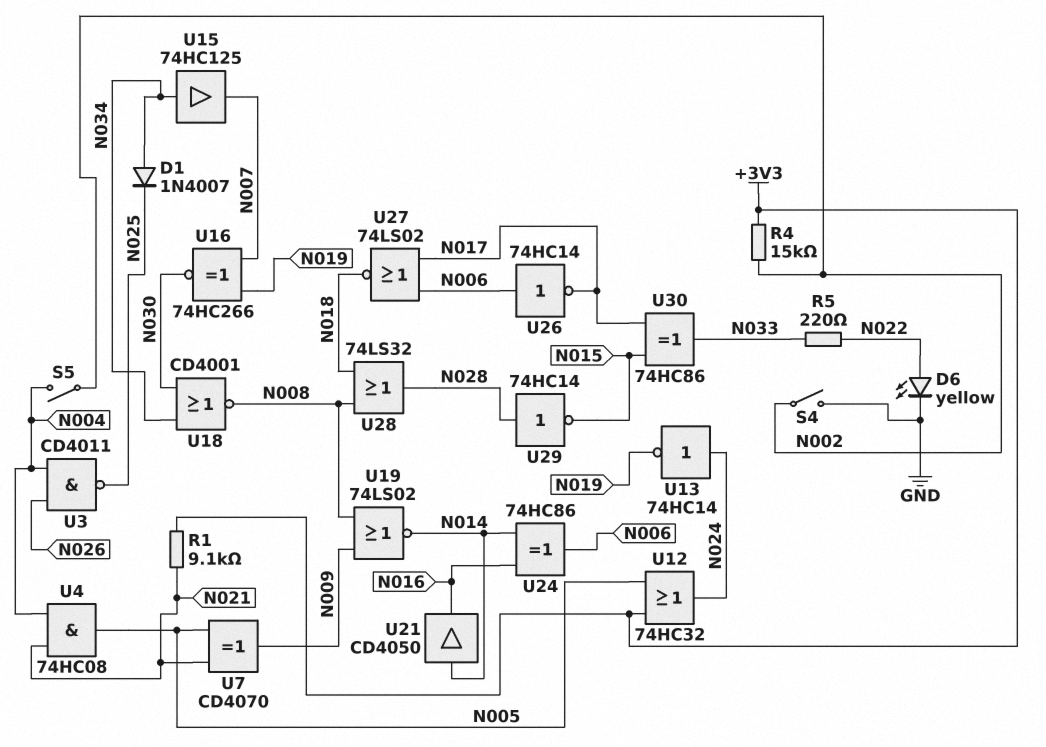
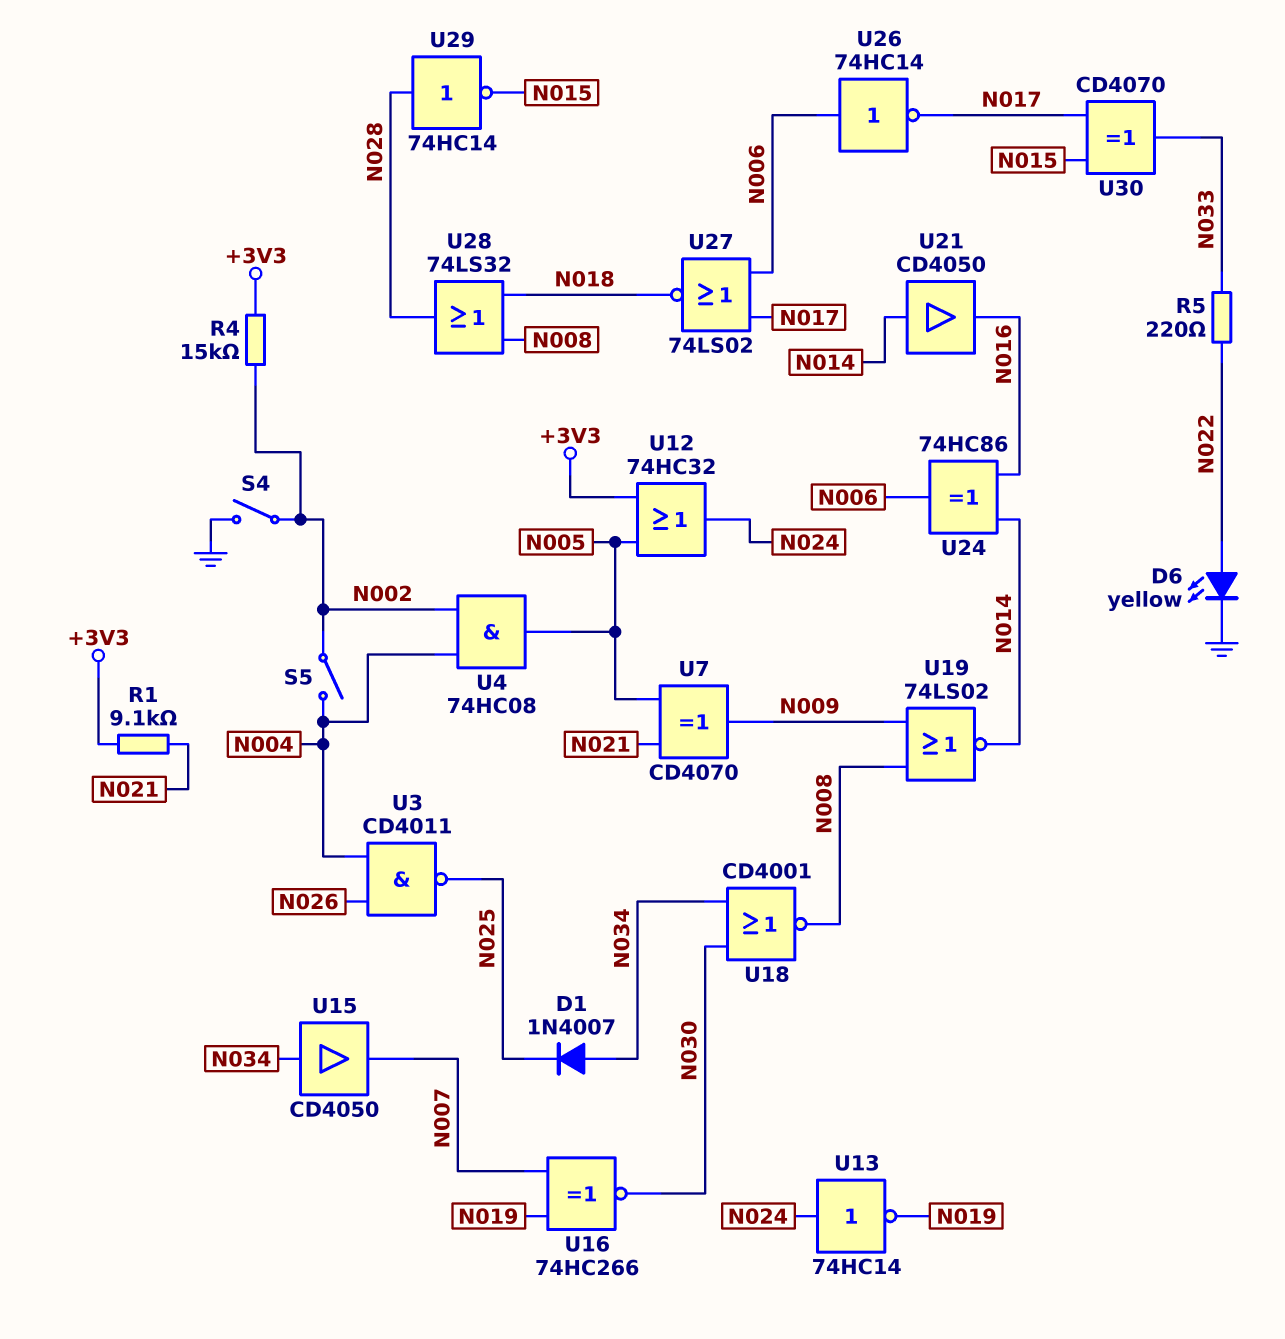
U4: AND 74HC08 (in N004, in N021, out N005) -> AND 74HC08 (in N002, in N004, out N005)
U15: buffer 74HC125 (in N034, out N007) -> buffer CD4050 (in N034, out N007)
U30: XOR 74HC86 (in N015, in N017, out N033) -> XOR CD4070 (in N015, in N017, out N033)

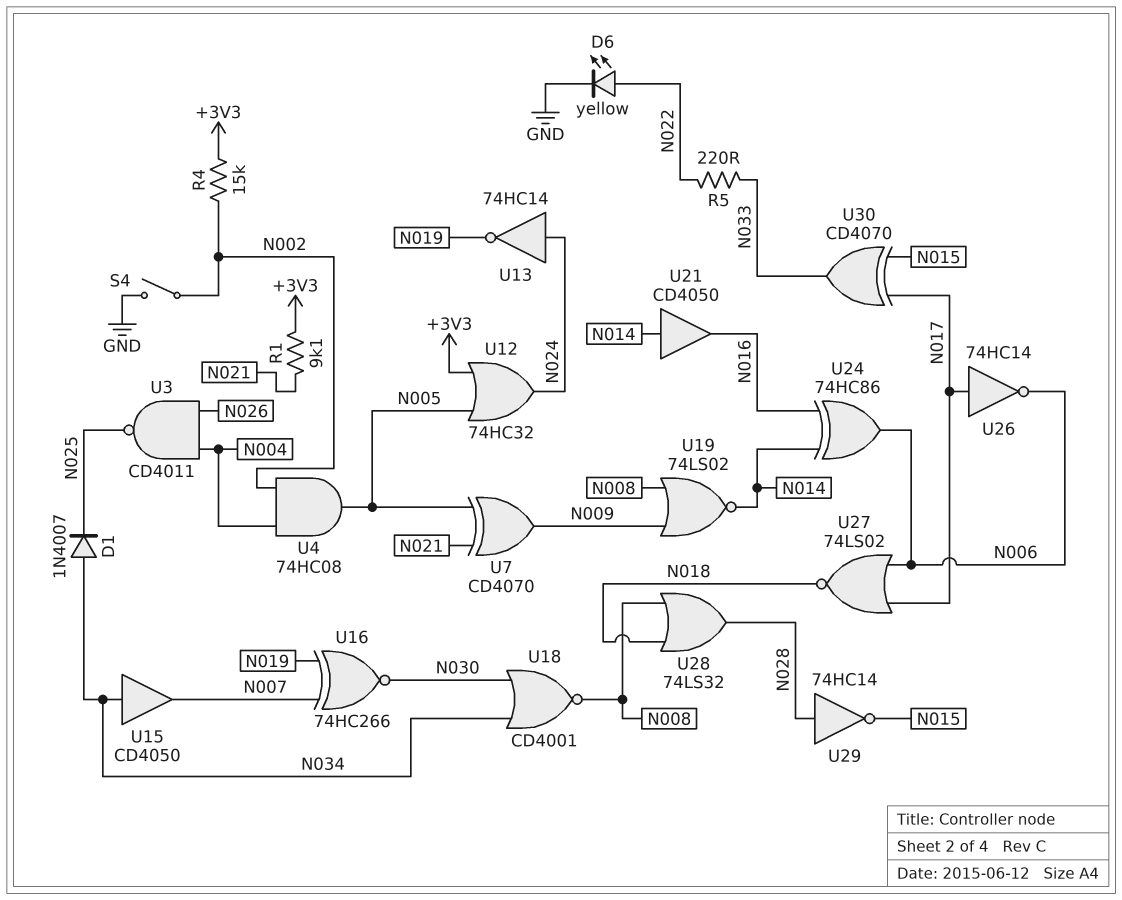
S5: switch (N002, N004) -> none
U26: NOT 74HC14 (in N006, out N017) -> NOT 74HC14 (in N017, out N006)

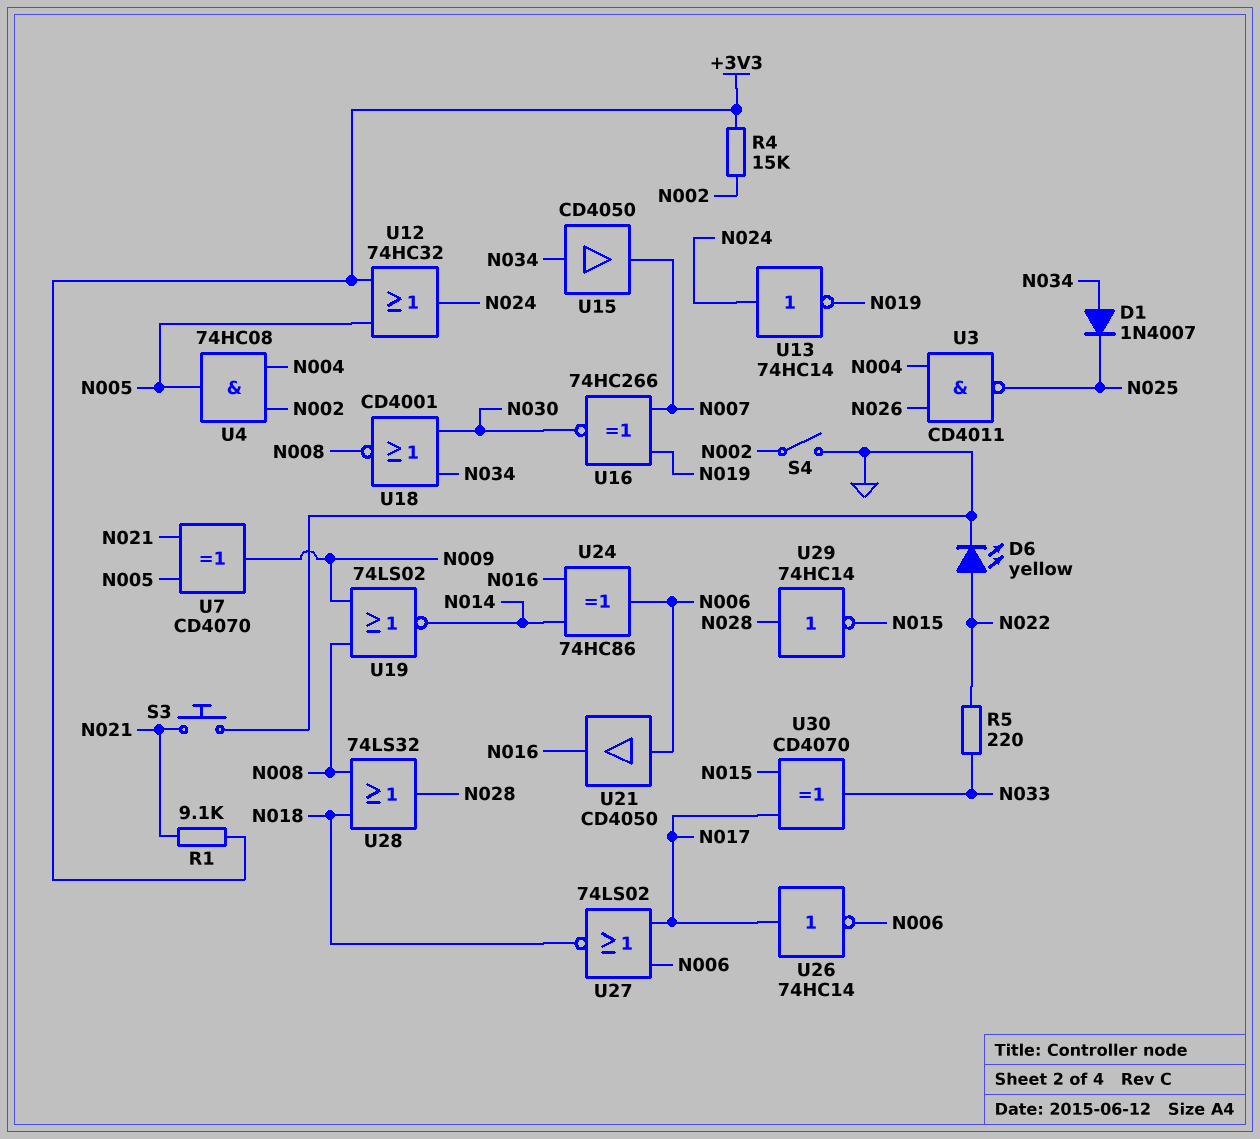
S3: none -> button (GND, N021)
U21: buffer CD4050 (in N014, out N016) -> buffer CD4050 (in N006, out N016)

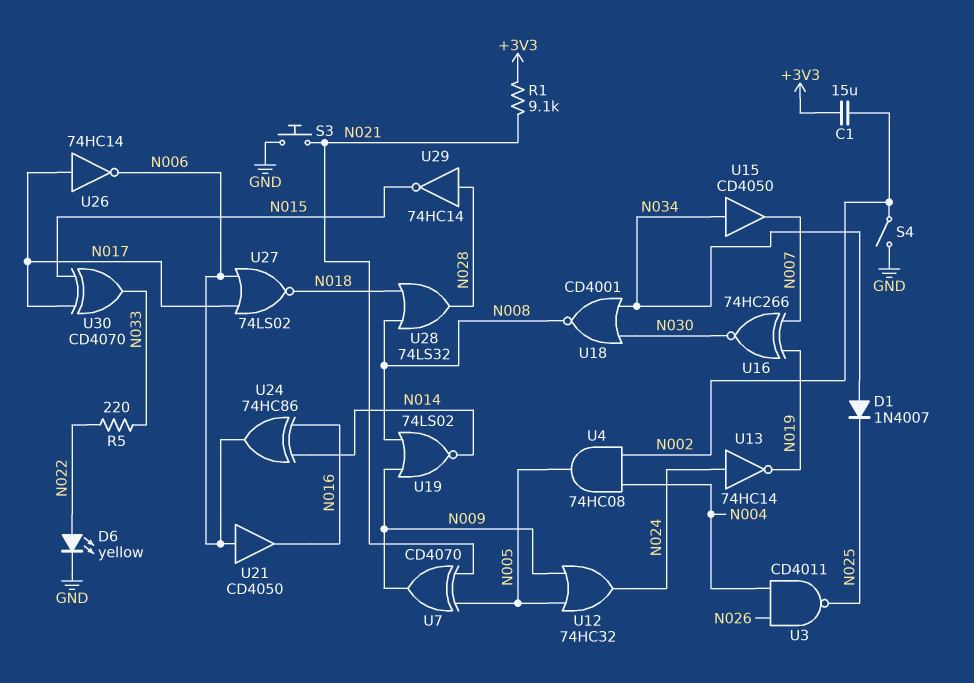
C1: none -> 15uF (+3V3, N002)
R4: 15k (+3V3, N002) -> none
U12: OR 74HC32 (in +3V3, in N005, out N024) -> OR 74HC32 (in N005, in N009, out N024)

